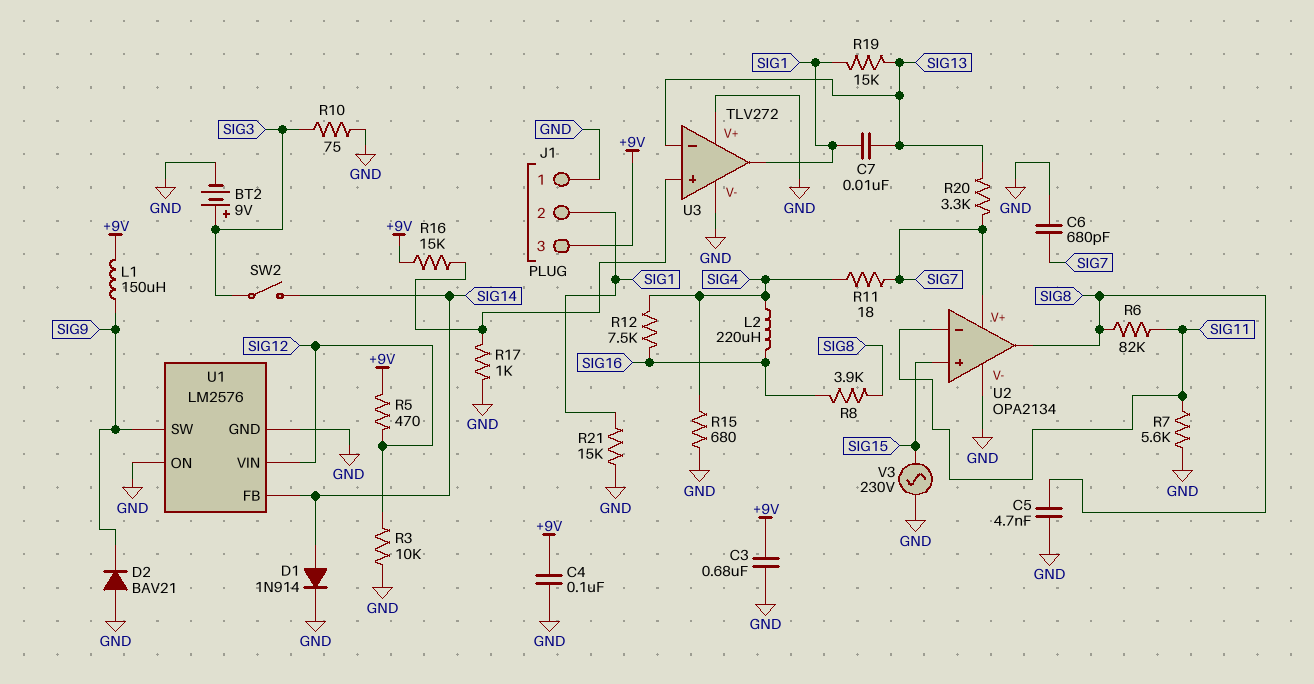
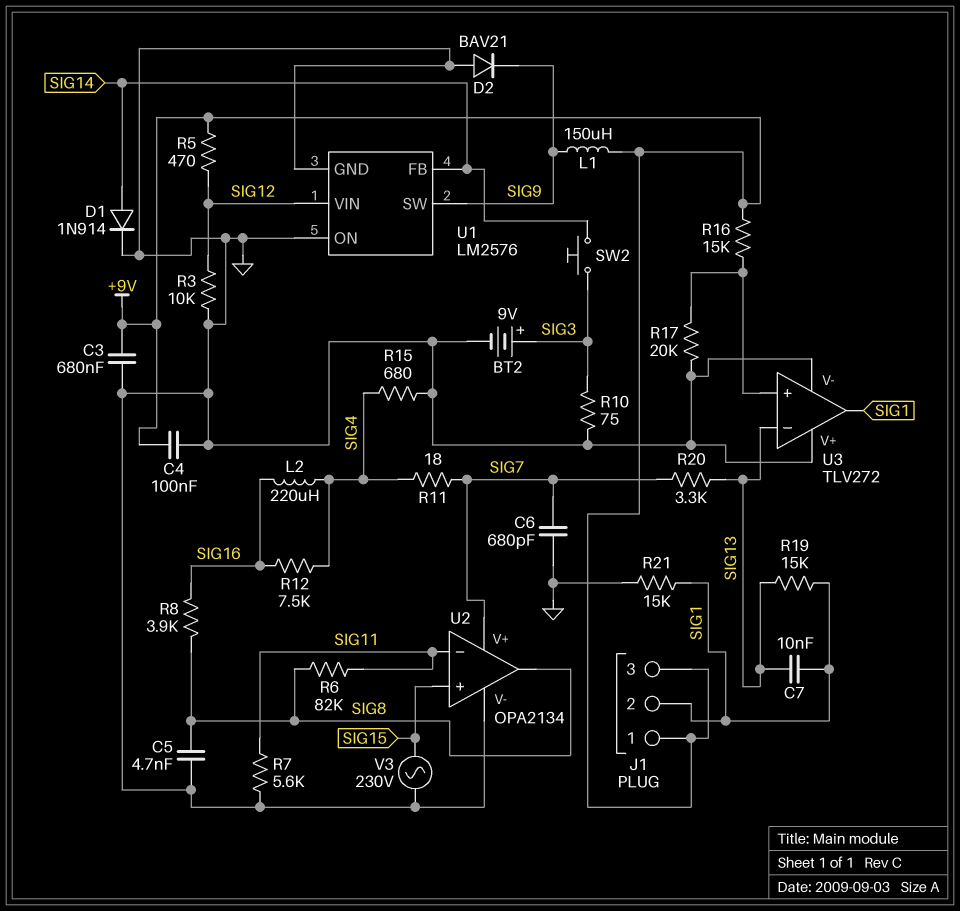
J1 pin 1: GND -> +9V
R17: 1k (GND, U3/in+) -> 20k (GND, U3/in+)
SW2: switch (SIG3, SIG14) -> button (SIG3, SIG14)

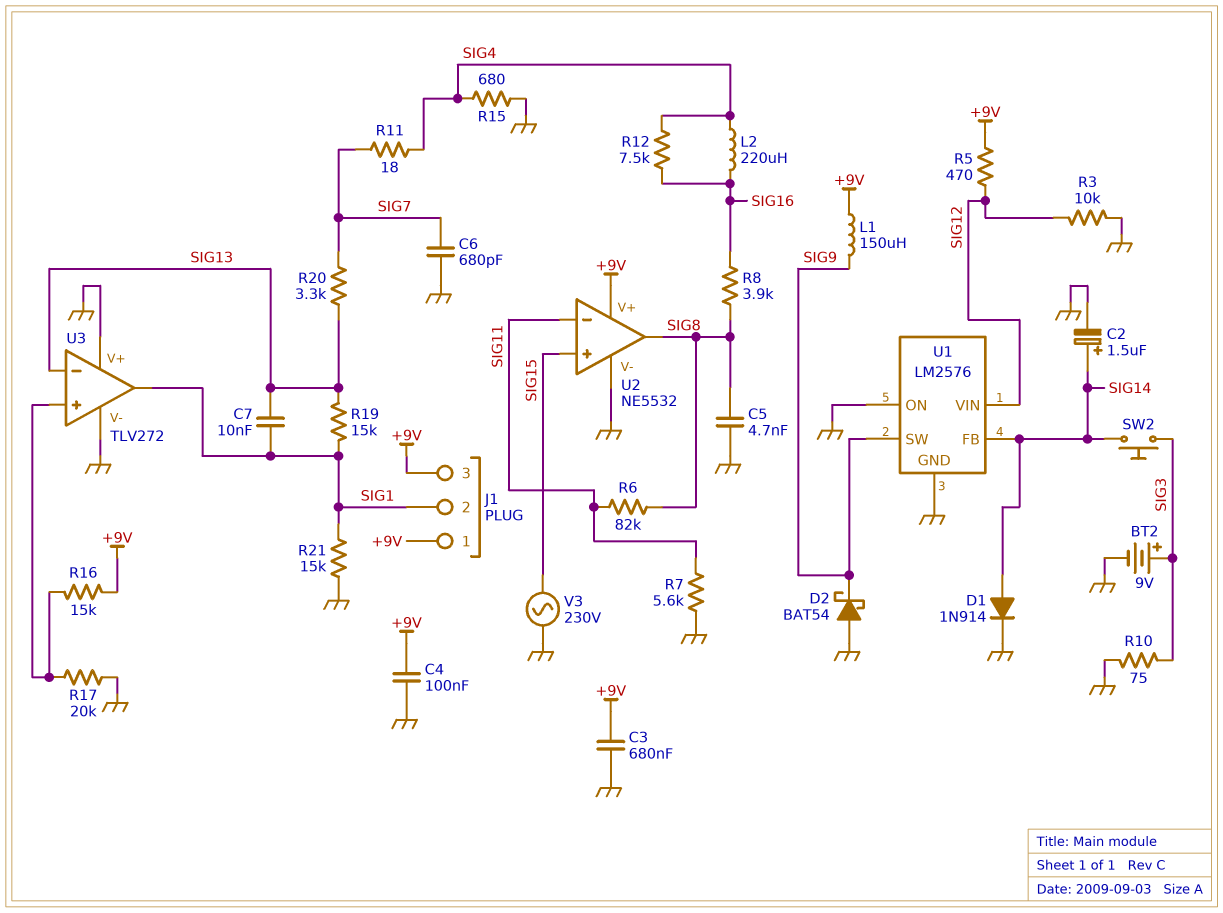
C2: none -> 1.5uF (plus SIG14, minus GND)
D2: diode BAV21 (A GND, K SIG9) -> schottky BAT54 (A GND, K SIG9)
U2: OPA2134 -> NE5532
U2 pin V+: SIG7 -> +9V

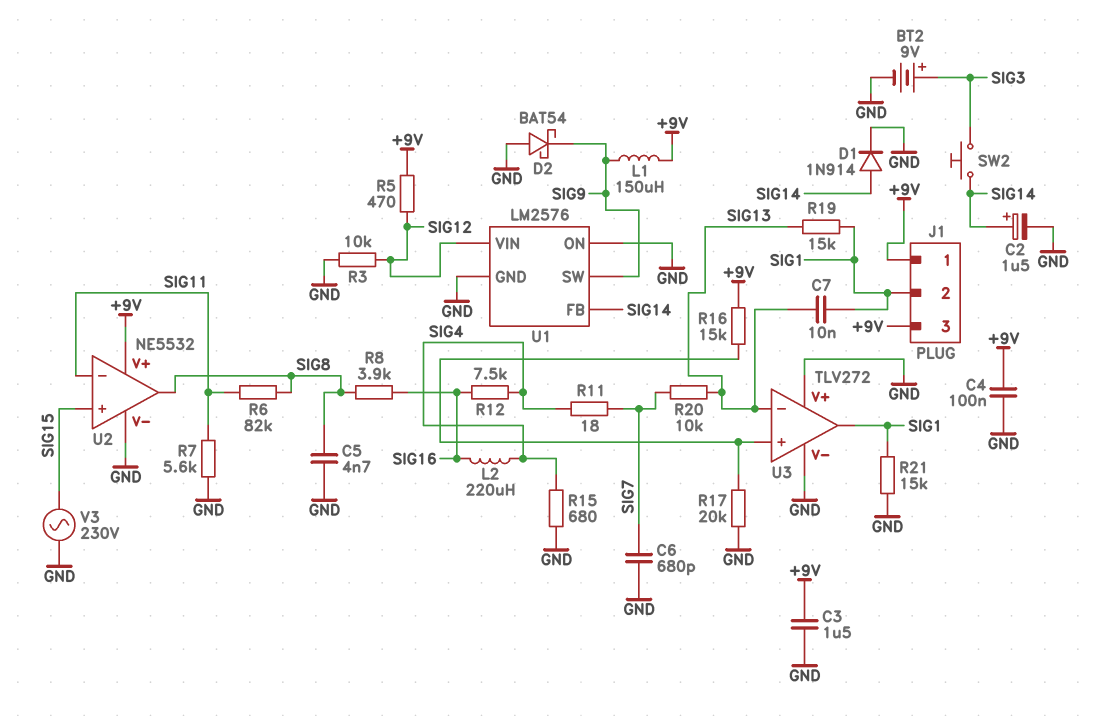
C3: 680nF (+9V, GND) -> 1.5uF (+9V, GND)
R10: 75 (GND, SIG3) -> none
R20: 3.3k (SIG7, SIG13) -> 10k (SIG7, SIG13)

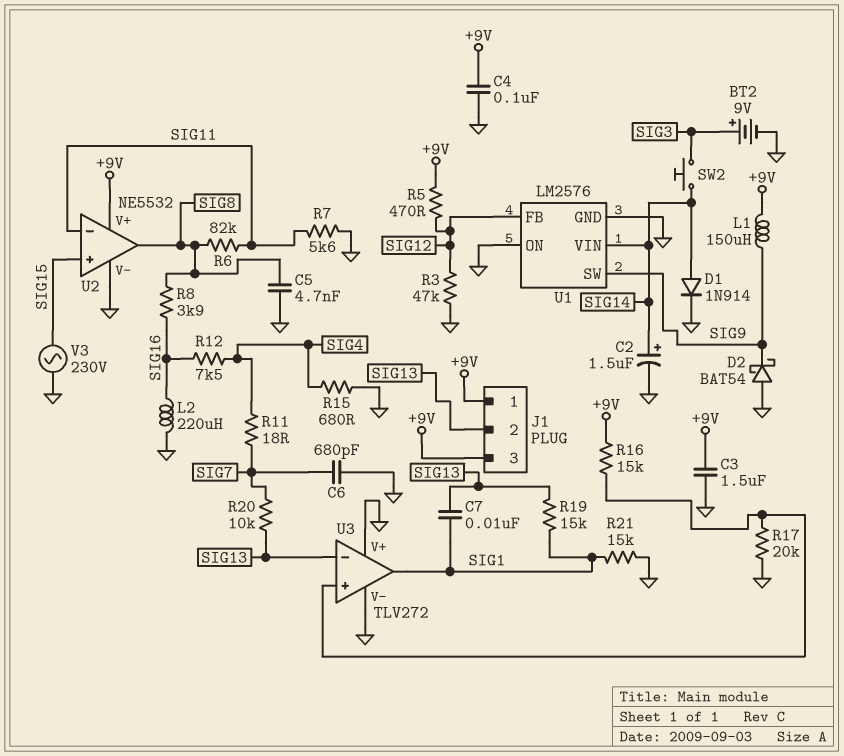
J1 pin 2: SIG1 -> SIG13
L2: 220uH (SIG4, SIG16) -> 220uH (GND, SIG16)
R3: 10k (GND, SIG12) -> 47k (GND, SIG12)
U1 pin FB: SIG14 -> SIG12
U1 pin VIN: SIG12 -> SIG14

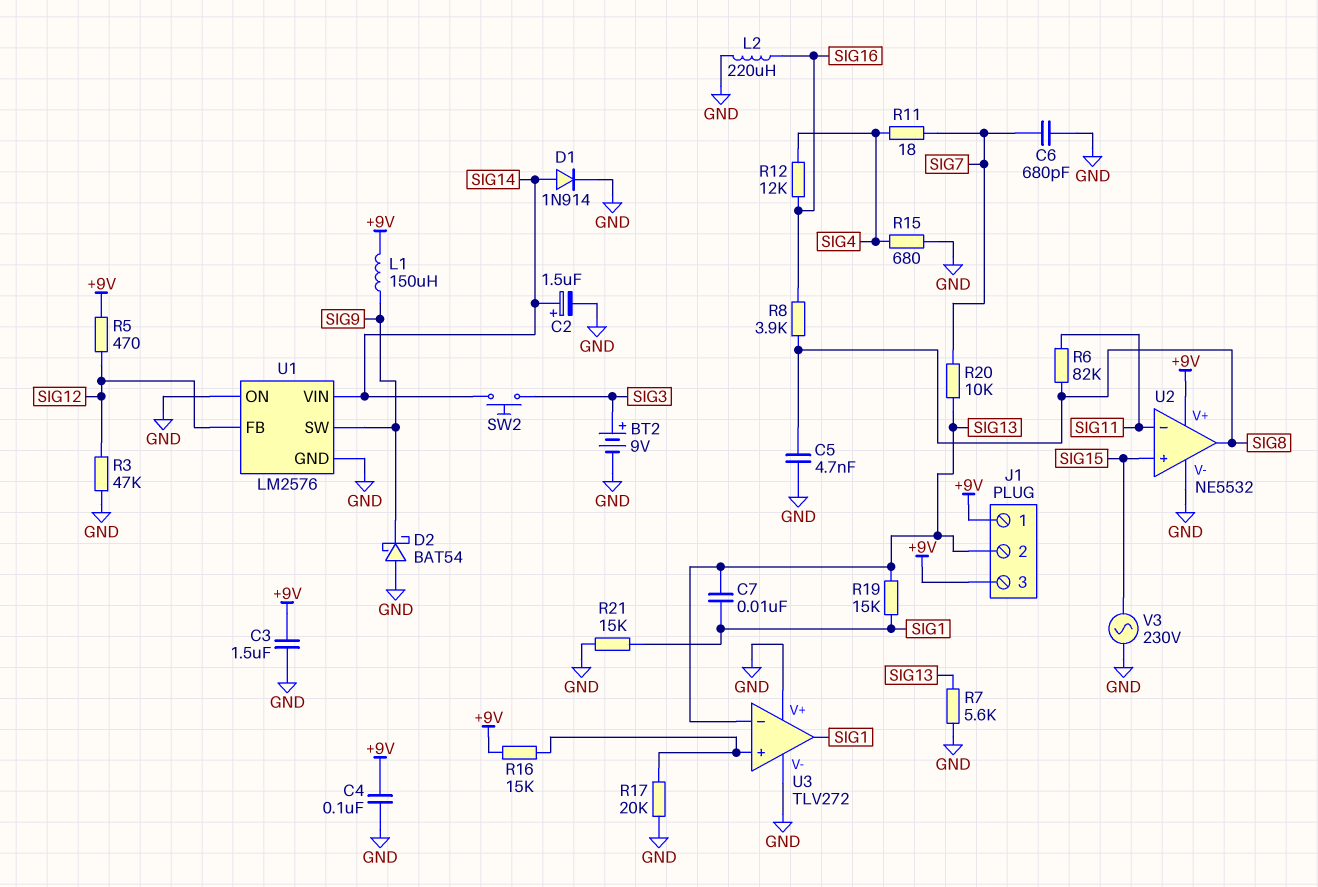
R7: 5.6k (GND, SIG11) -> 5.6k (GND, SIG13)
R12: 7.5k (SIG4, SIG16) -> 12k (SIG4, SIG16)

